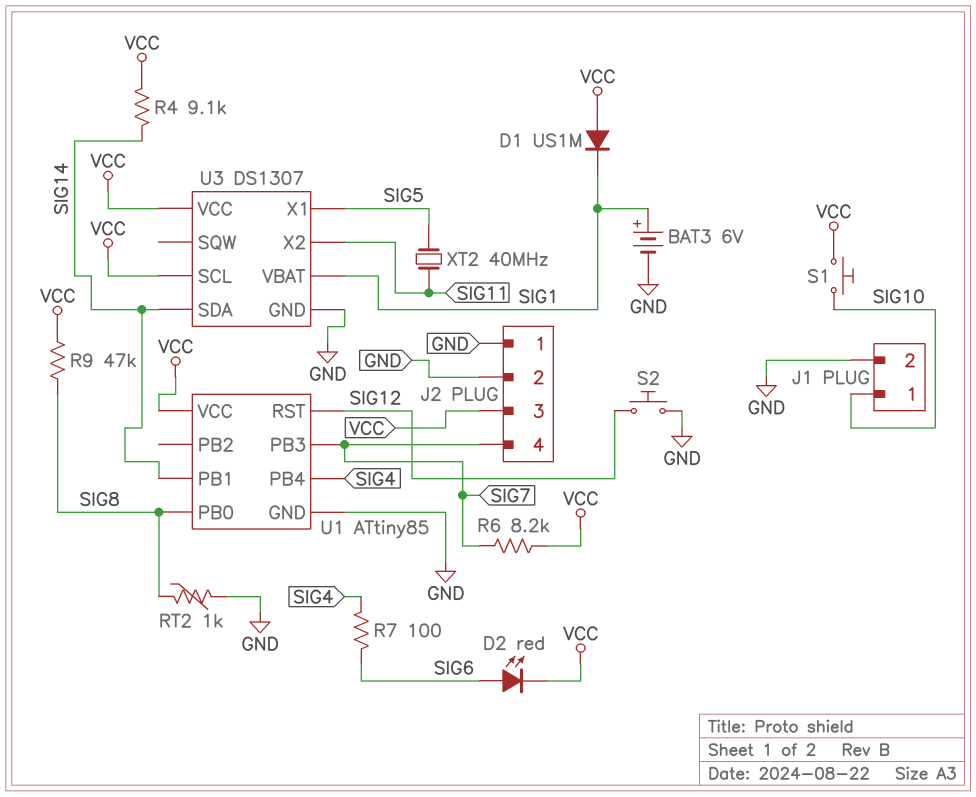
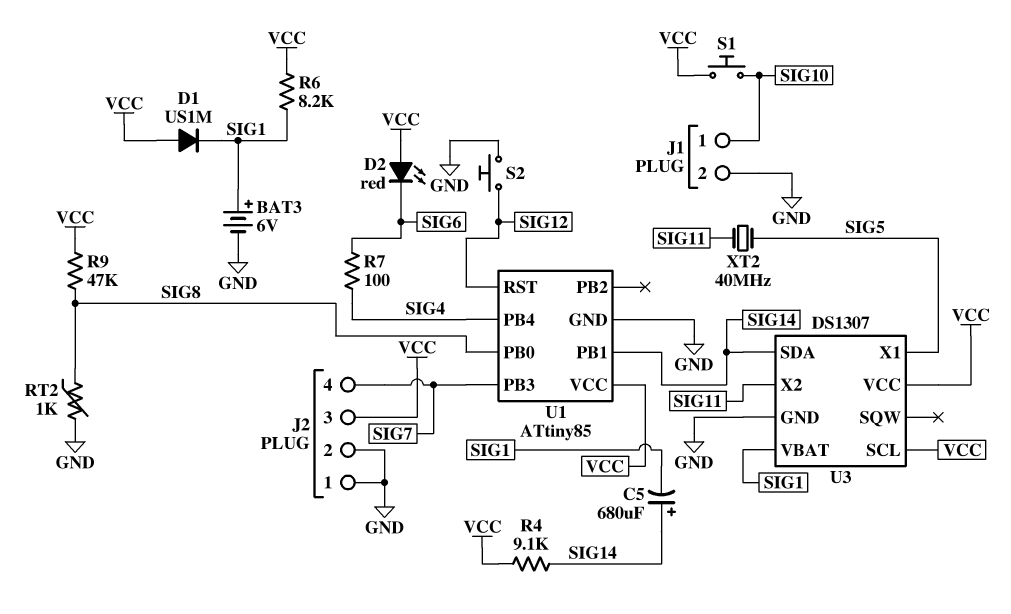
C5: none -> 680uF (plus SIG14, minus SIG1)
D2: LED red (A SIG6, K VCC) -> LED red (A VCC, K SIG6)
R6: 8.2k (SIG7, VCC) -> 8.2k (SIG1, VCC)

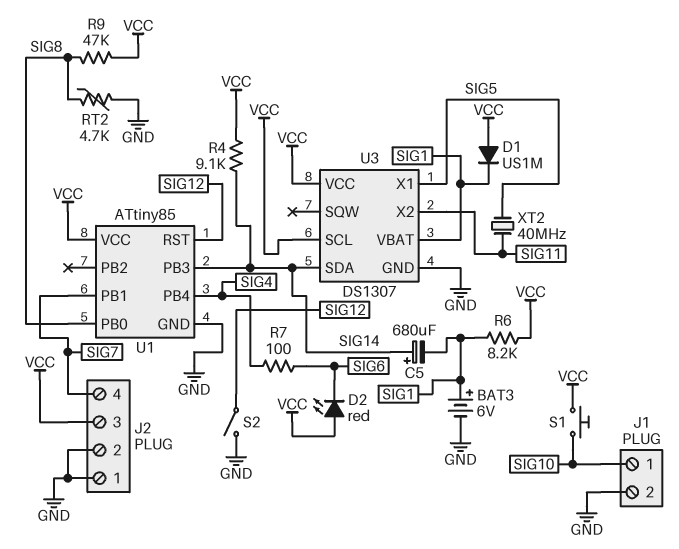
RT2: 1k (GND, SIG8) -> 4.7k (GND, SIG8)
S2: button (GND, SIG12) -> switch (GND, SIG12)
U1 pin PB1: SIG14 -> SIG7
U1 pin PB3: SIG7 -> SIG14

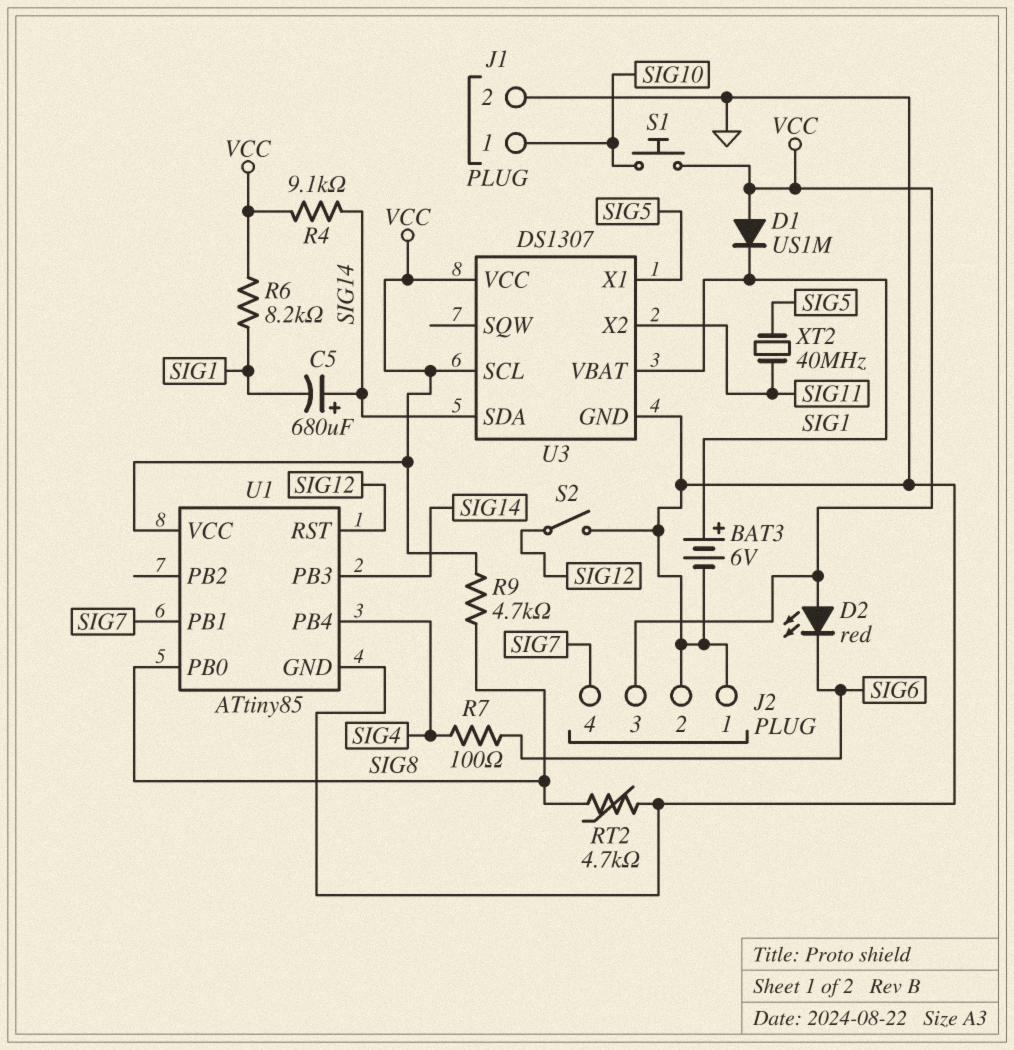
R9: 47k (SIG8, VCC) -> 4.7k (SIG8, VCC)

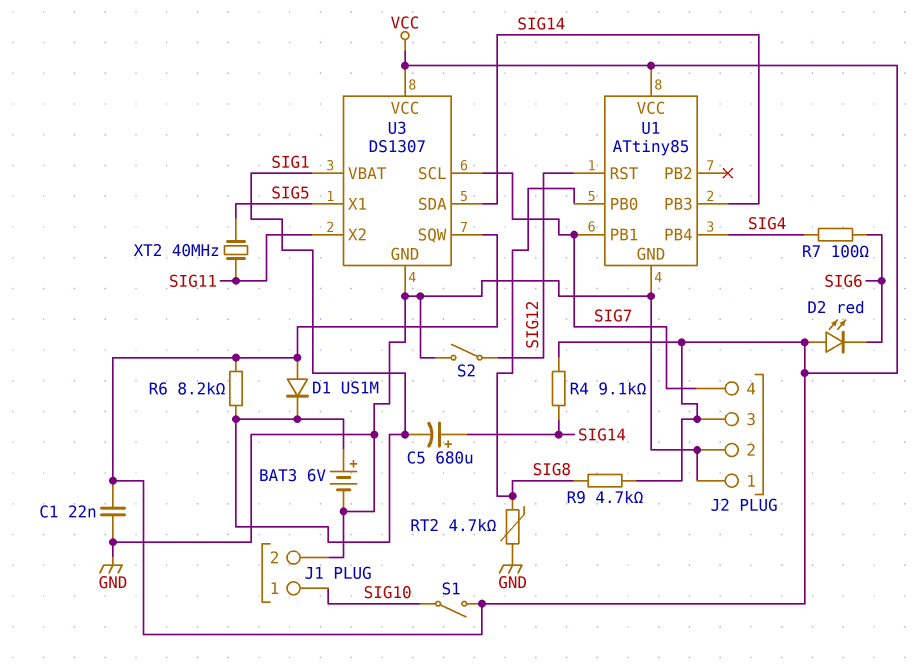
C1: none -> 22nF (GND, VCC)
S1: button (SIG10, VCC) -> switch (SIG10, VCC)
U3 pin SCL: VCC -> SIG7
U3 pin SQW: none -> VCC

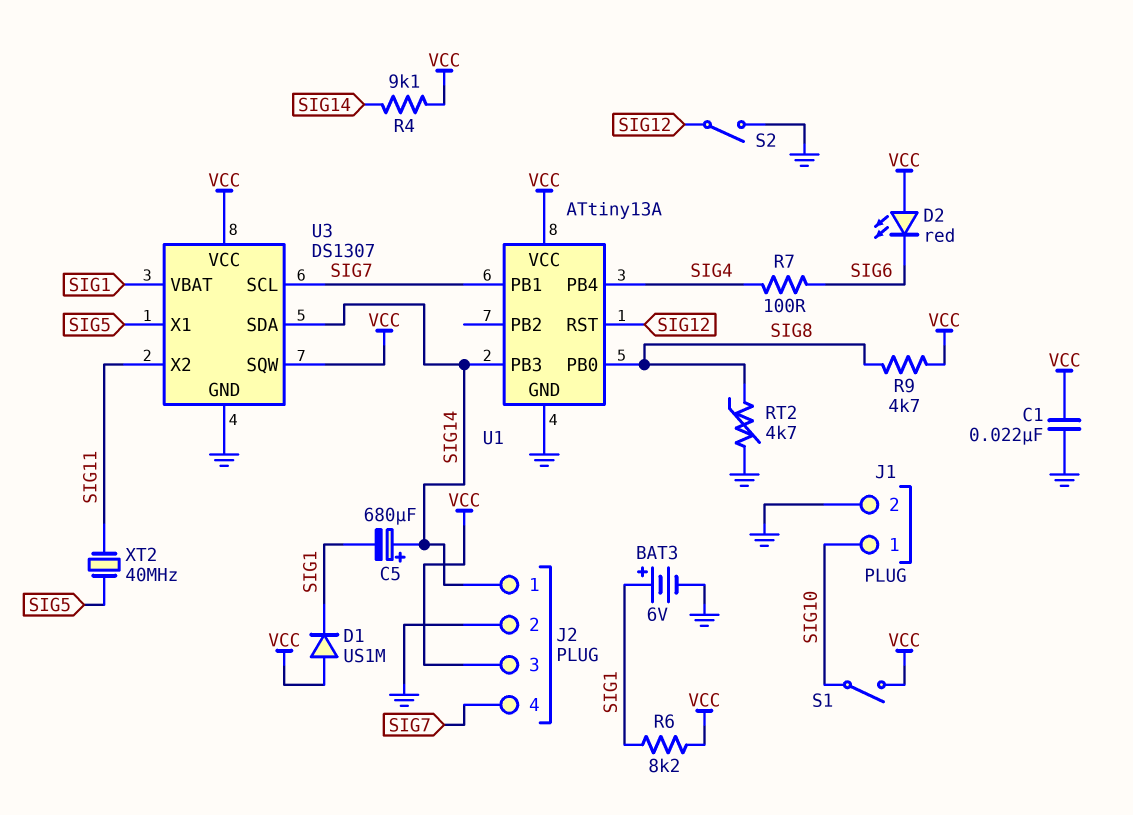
J2 pin 1: GND -> SIG14
U1: ATtiny85 -> ATtiny13A

